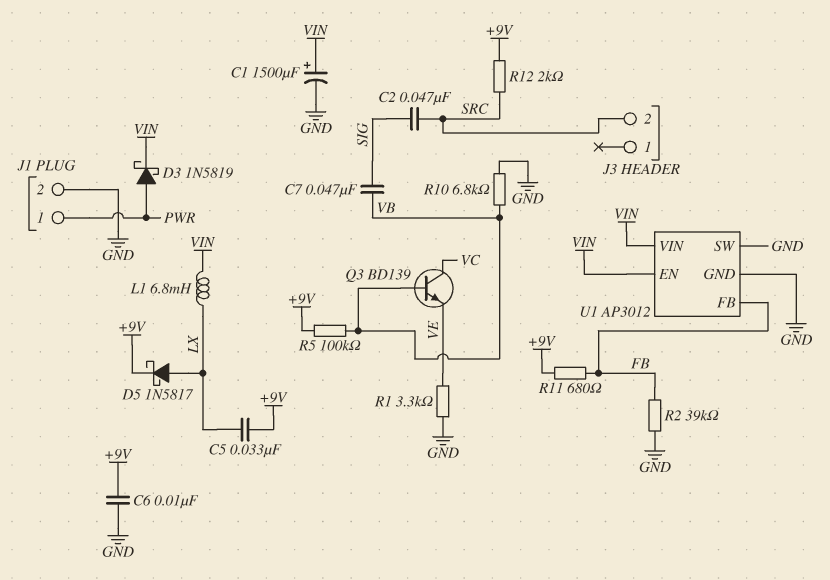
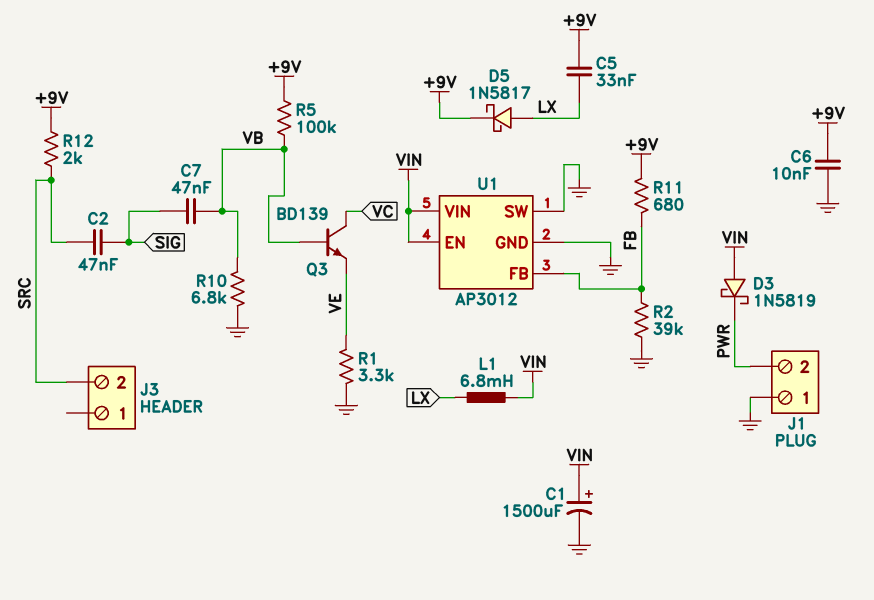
D3: schottky 1N5819 (A PWR, K VIN) -> schottky 1N5819 (A VIN, K PWR)
J1 pin 1: PWR -> GND
J1 pin 2: GND -> PWR

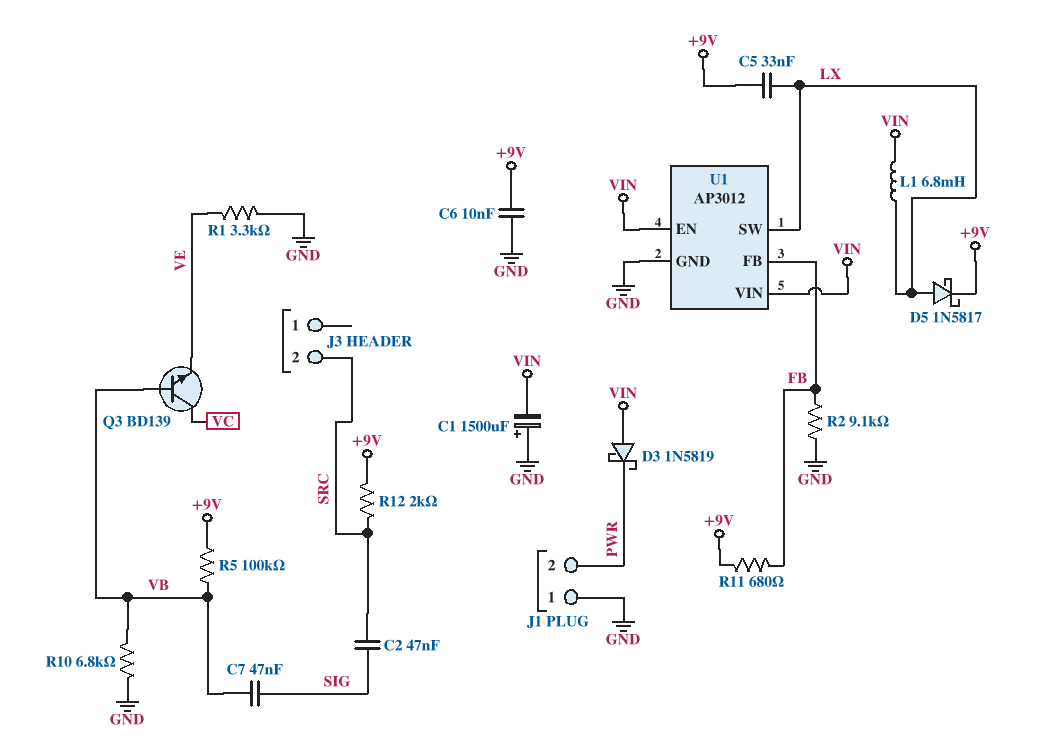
C1: 1500uF (plus VIN, minus GND) -> 1500uF (plus GND, minus VIN)
R2: 39k (FB, GND) -> 9.1k (FB, GND)
U1 pin SW: GND -> LX

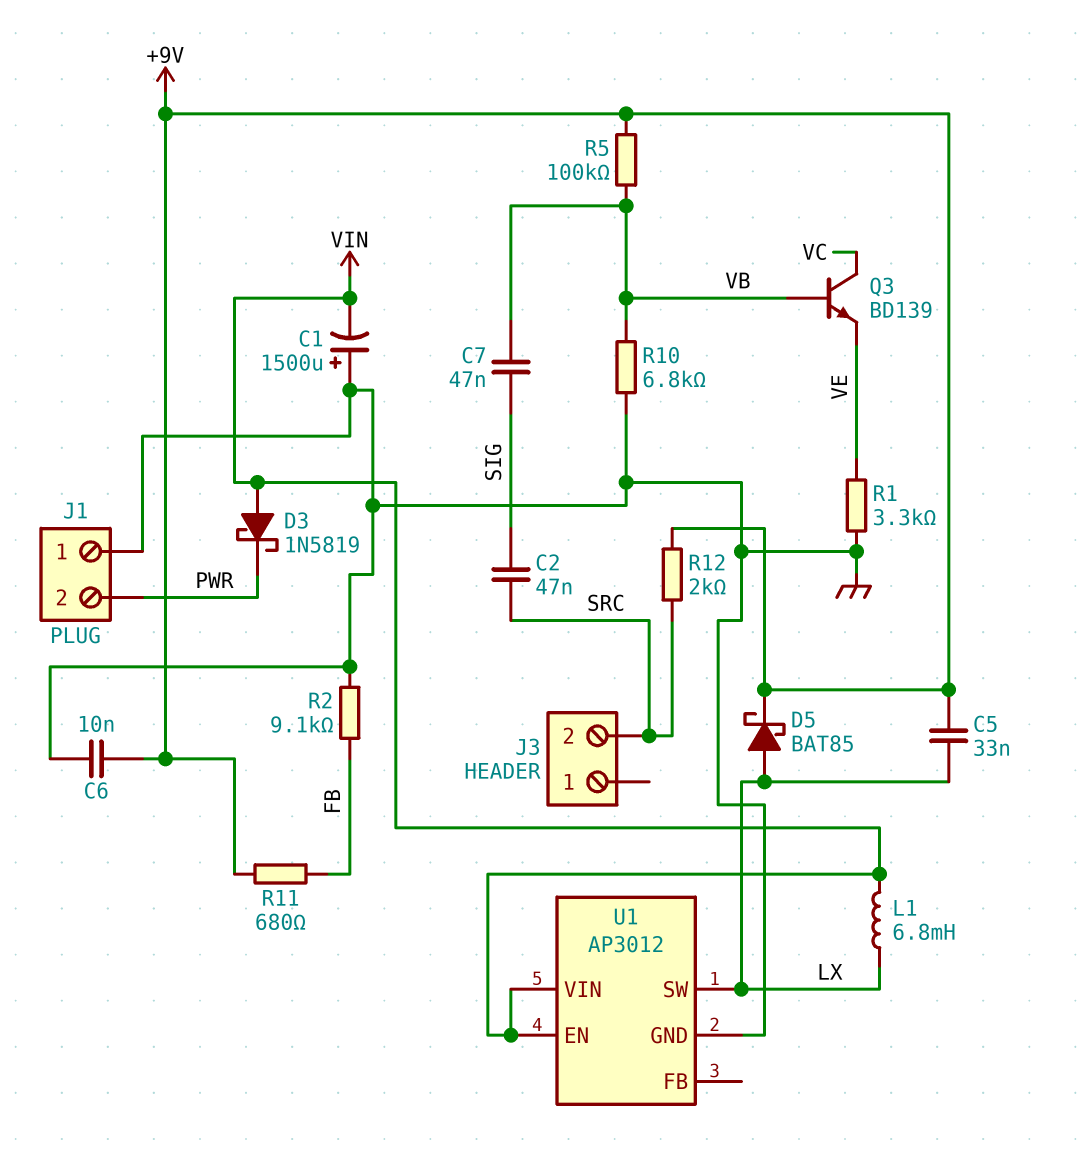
D5: schottky 1N5817 (A LX, K +9V) -> schottky BAT85 (A LX, K +9V)
U1 pin FB: FB -> none

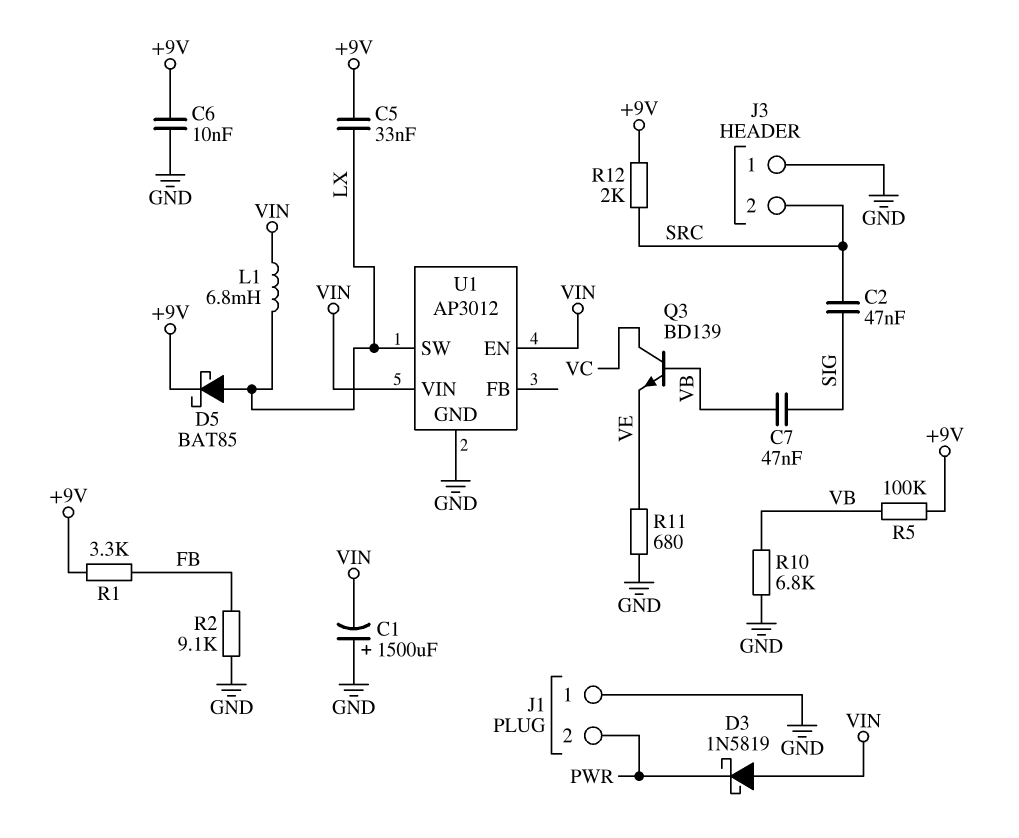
J3 pin 1: none -> GND
R1: 3.3k (GND, VE) -> 3.3k (+9V, FB)
R11: 680 (+9V, FB) -> 680 (GND, VE)

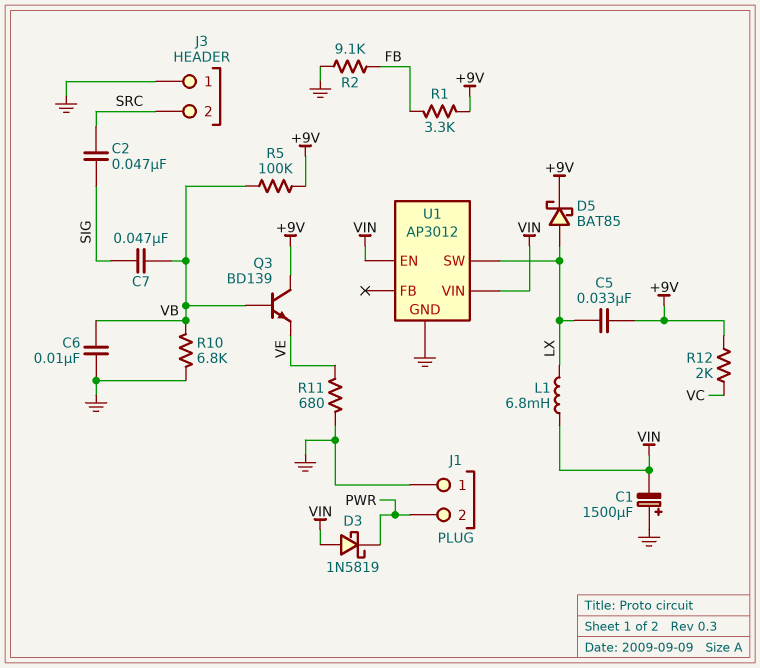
C6: 10nF (+9V, GND) -> 10nF (GND, VB)
Q3: NPN BD139 (B VB, C VC, E VE) -> NPN BD139 (B VB, C +9V, E VE)
R12: 2k (+9V, SRC) -> 2k (+9V, VC)

